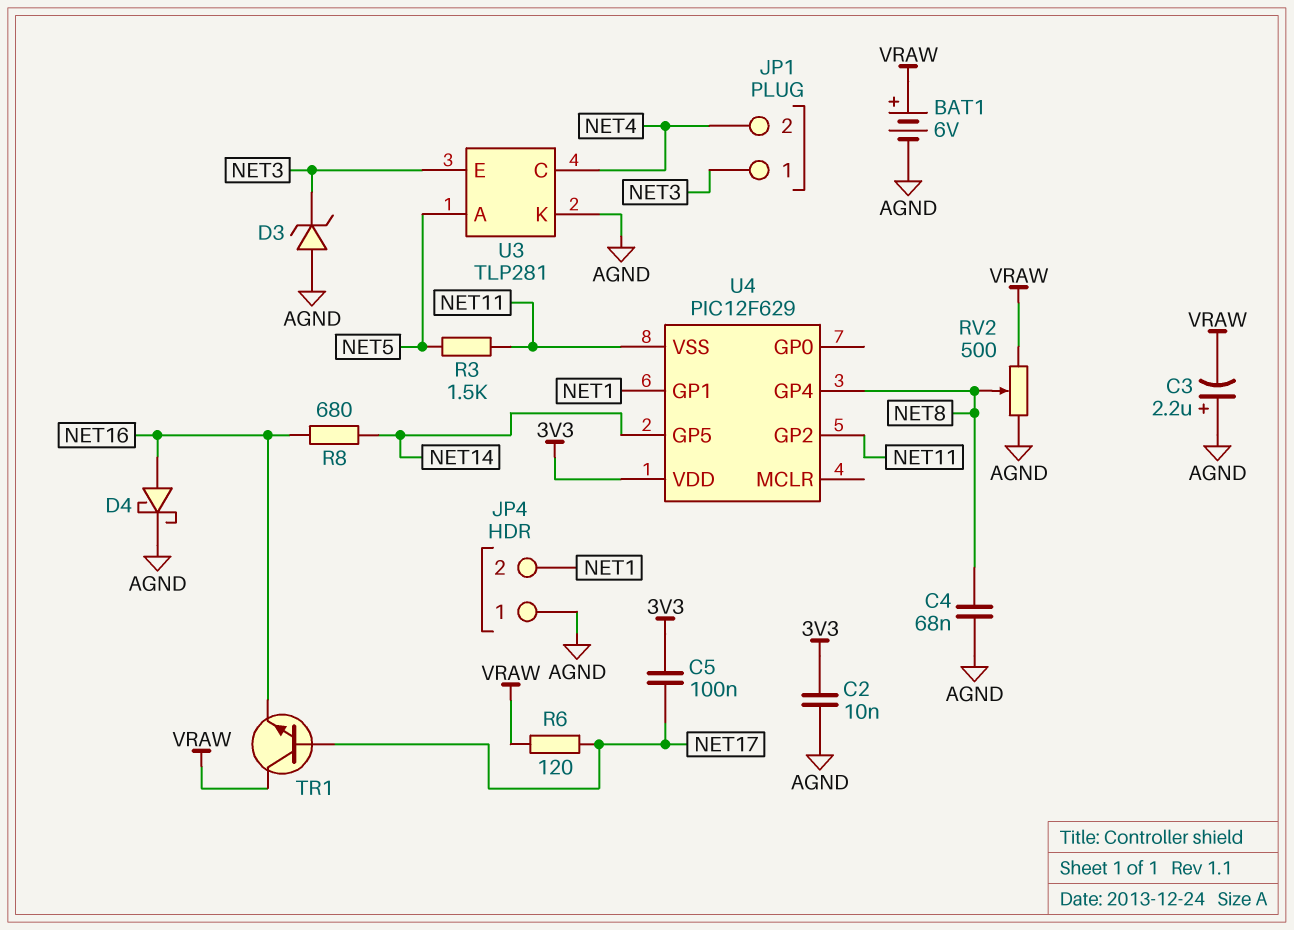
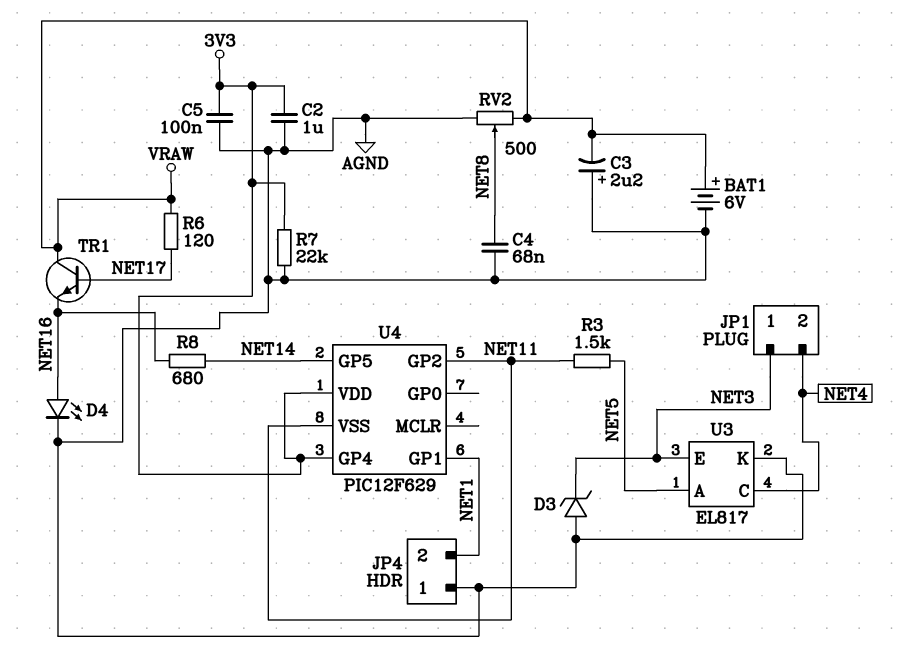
C2: 10nF (3V3, AGND) -> 1uF (3V3, AGND)
C5: 100nF (3V3, NET17) -> 100nF (3V3, AGND)
D4: schottky (A NET16, K AGND) -> LED (A NET16, K AGND)
R7: none -> 22k (3V3, AGND)
U3: TLP281 -> EL817
U4 pin GP4: NET8 -> 3V3

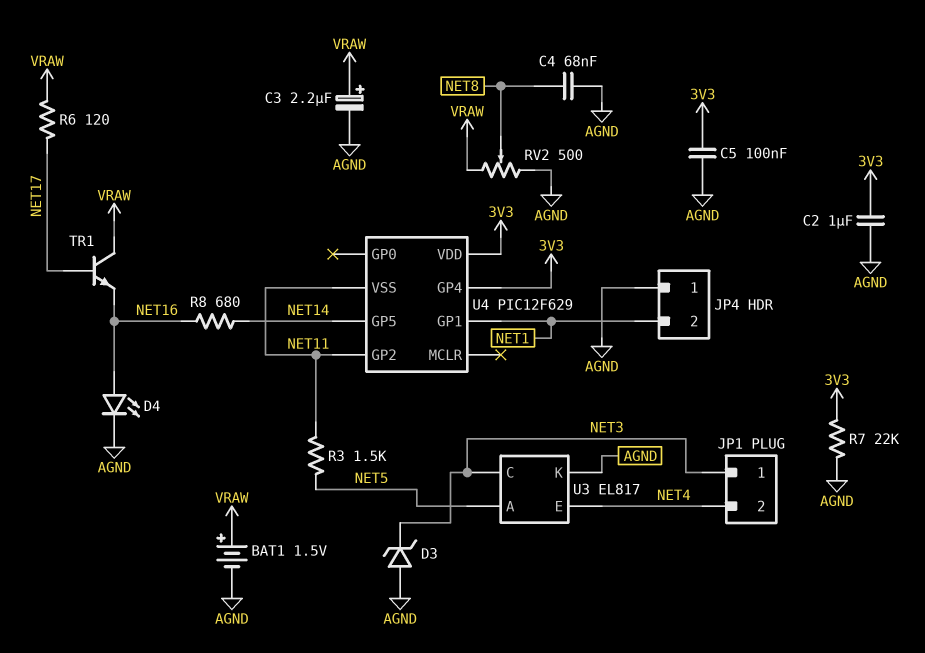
BAT1: 6V (plus VRAW, minus AGND) -> 1.5V (plus VRAW, minus AGND)
C3: 2.2uF (plus AGND, minus VRAW) -> 2.2uF (plus VRAW, minus AGND)
U3 pin C: NET4 -> NET3
U3 pin E: NET3 -> NET4

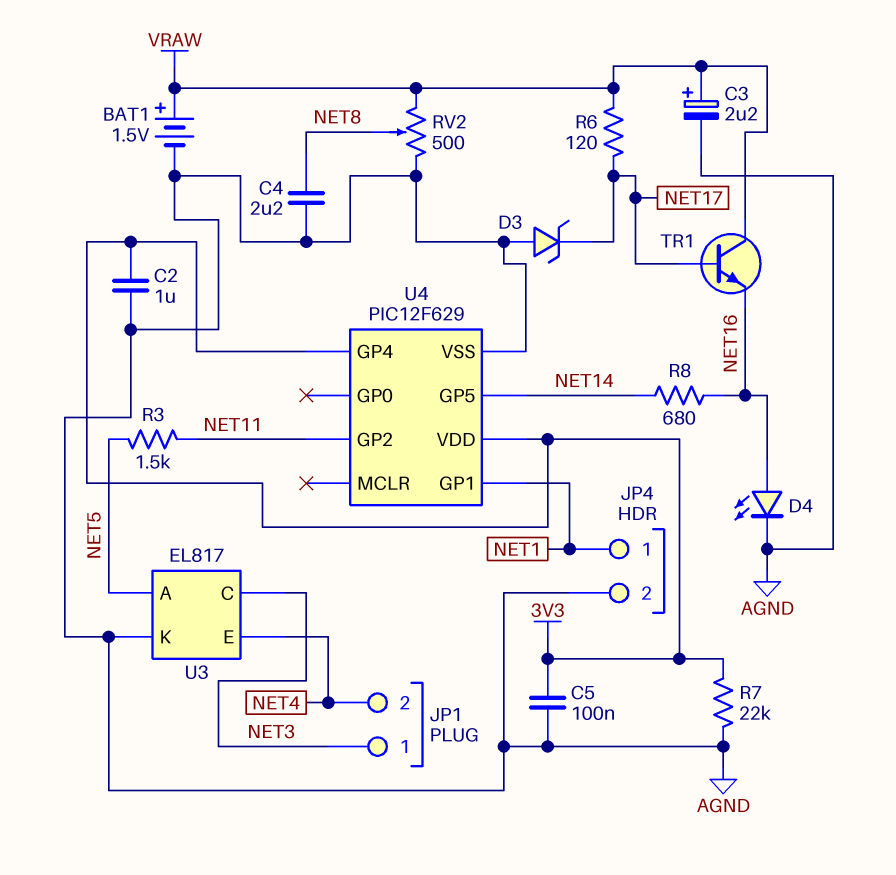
C4: 68nF (AGND, NET8) -> 2.2uF (AGND, NET8)
D3: zener (A AGND, K NET3) -> zener (A AGND, K NET17)
JP4 pin 1: AGND -> NET1
JP4 pin 2: NET1 -> AGND
U4 pin VSS: NET11 -> AGND

